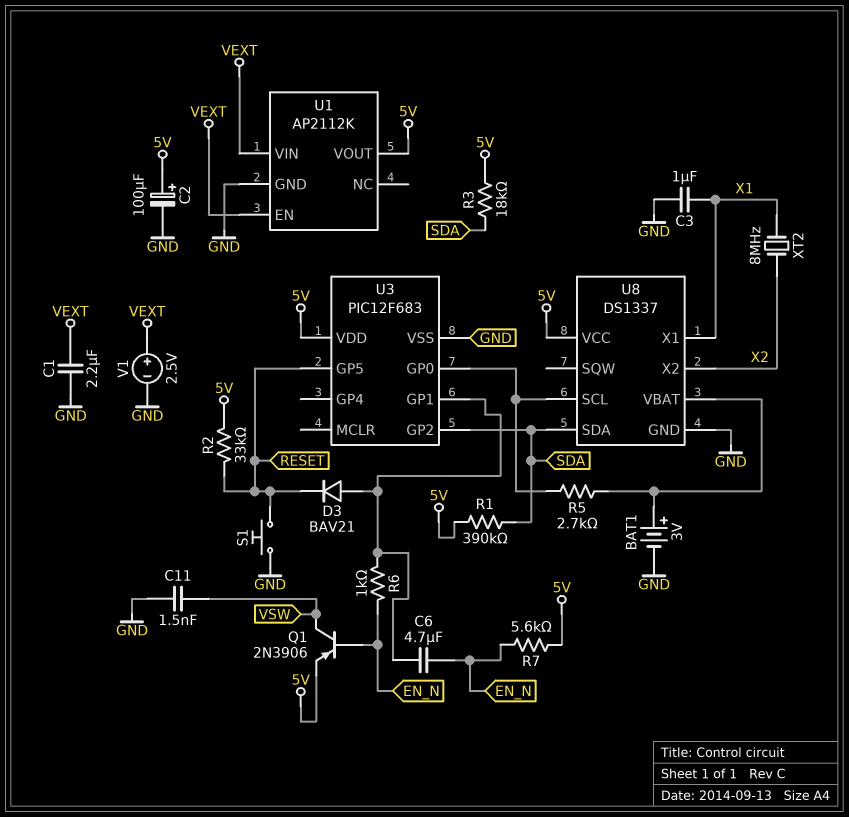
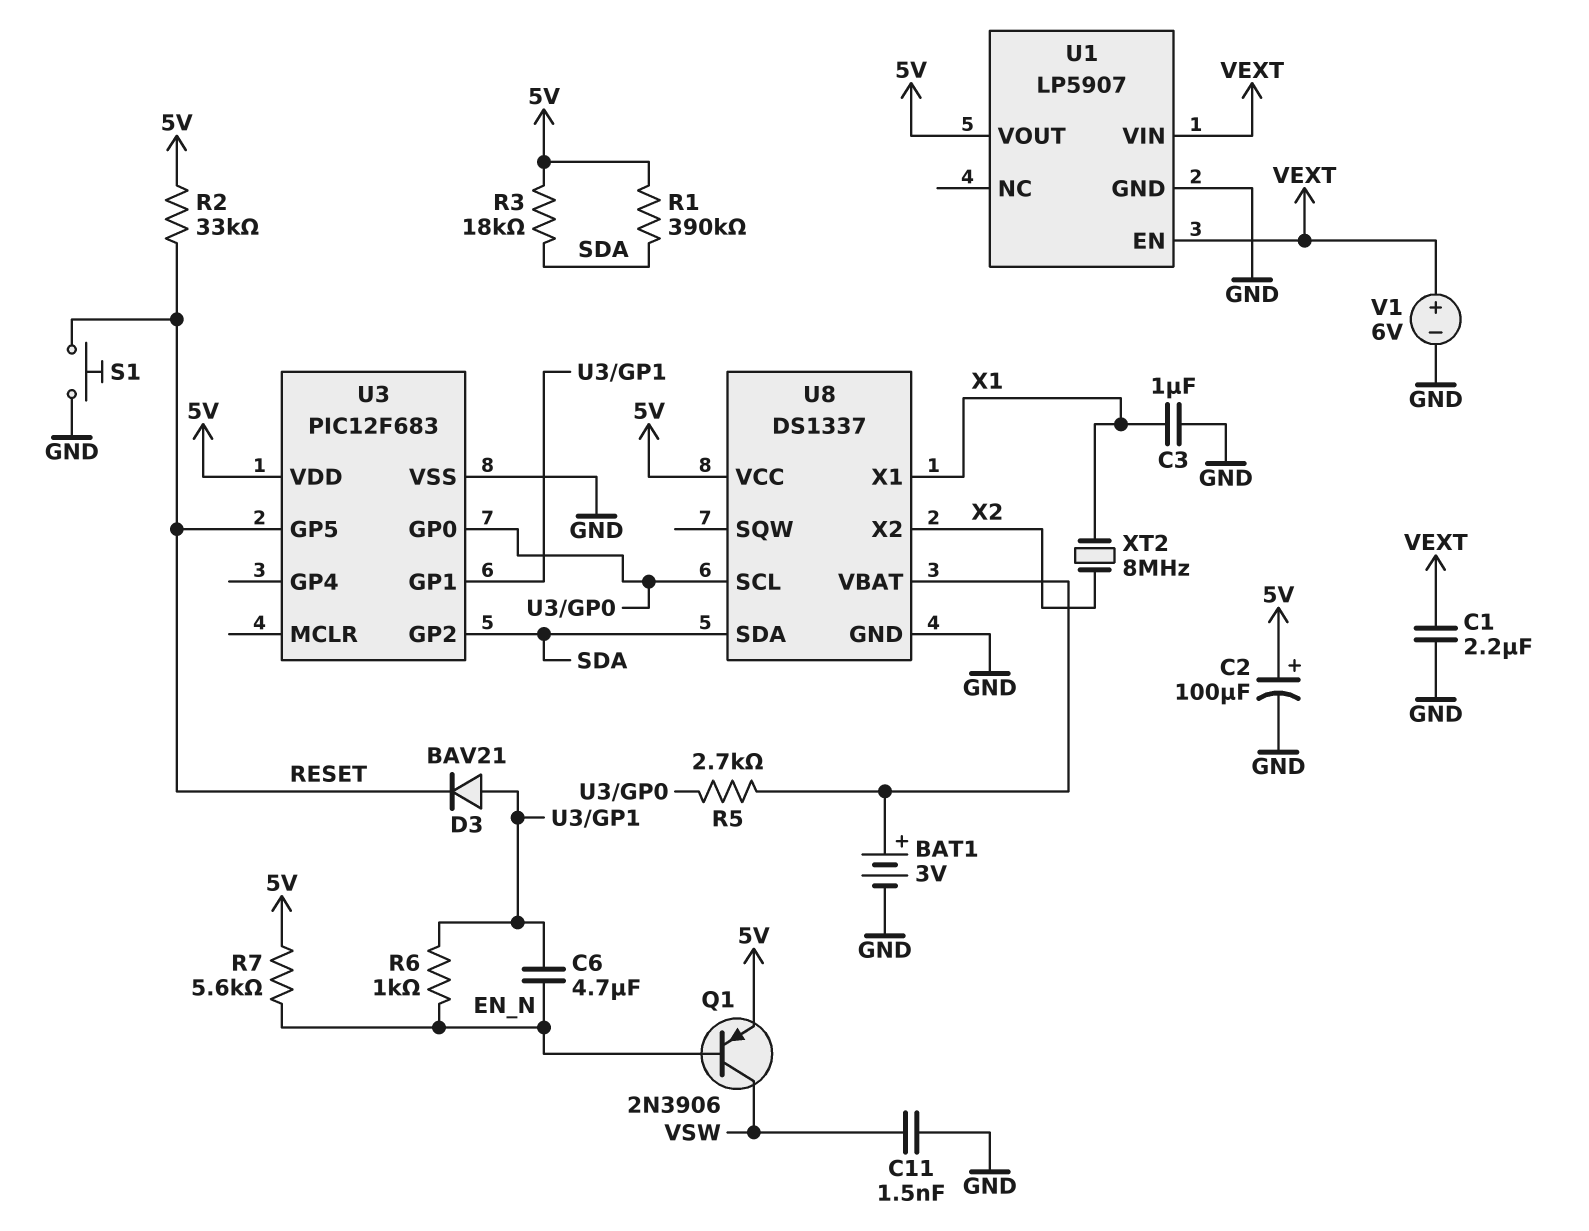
U1: AP2112K -> LP5907
V1: 2.5V (plus VEXT, minus GND) -> 6V (plus VEXT, minus GND)

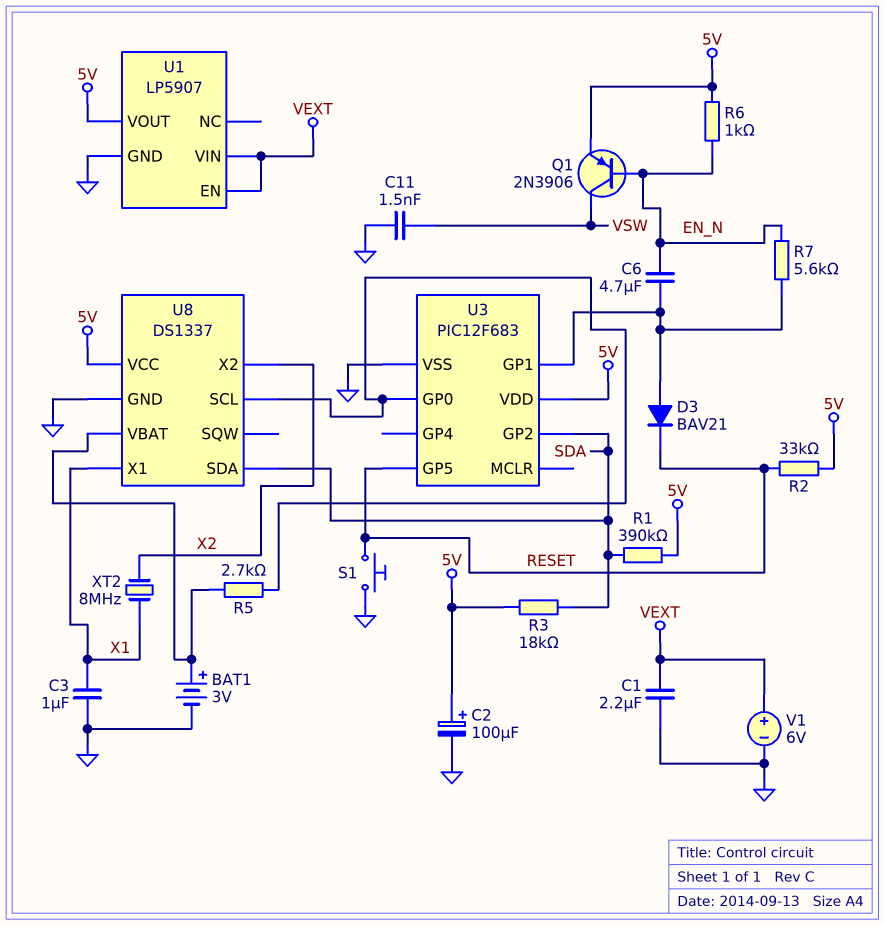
R6: 1k (EN_N, U3/GP1) -> 1k (5V, EN_N)
R7: 5.6k (5V, EN_N) -> 5.6k (EN_N, U3/GP1)

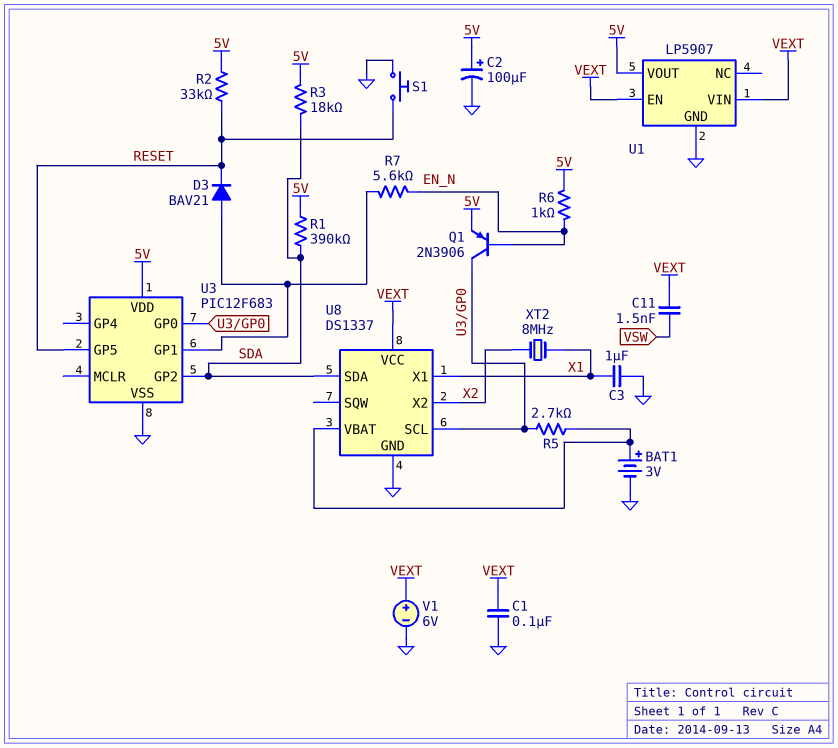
C1: 2.2uF (GND, VEXT) -> 100nF (GND, VEXT)
C6: 4.7uF (EN_N, U3/GP1) -> none
C11: 1.5nF (GND, VSW) -> 1.5nF (VEXT, VSW)
Q1: PNP 2N3906 (B EN_N, C VSW, E 5V) -> PNP 2N3906 (B EN_N, C U3/GP0, E 5V)
U8 pin VCC: 5V -> VEXT

